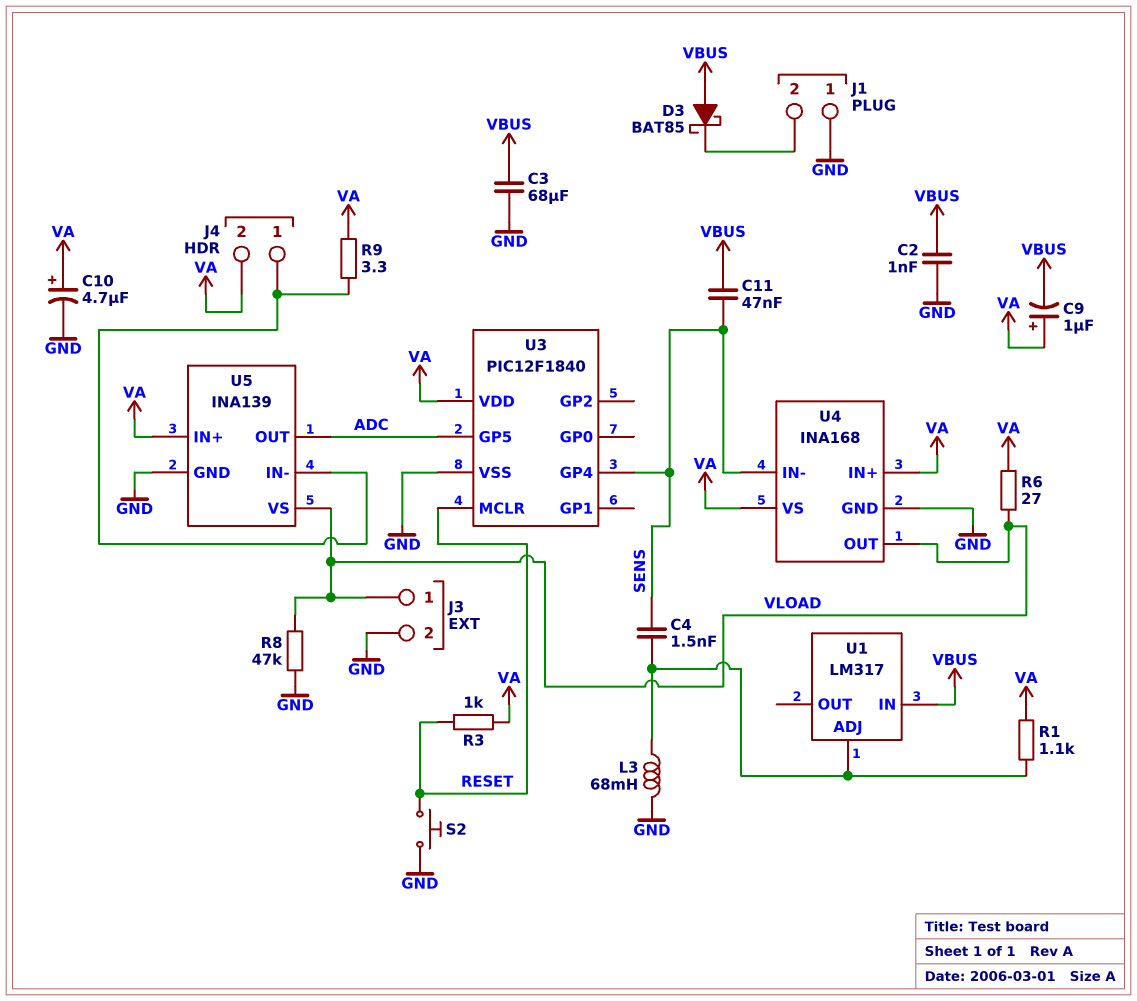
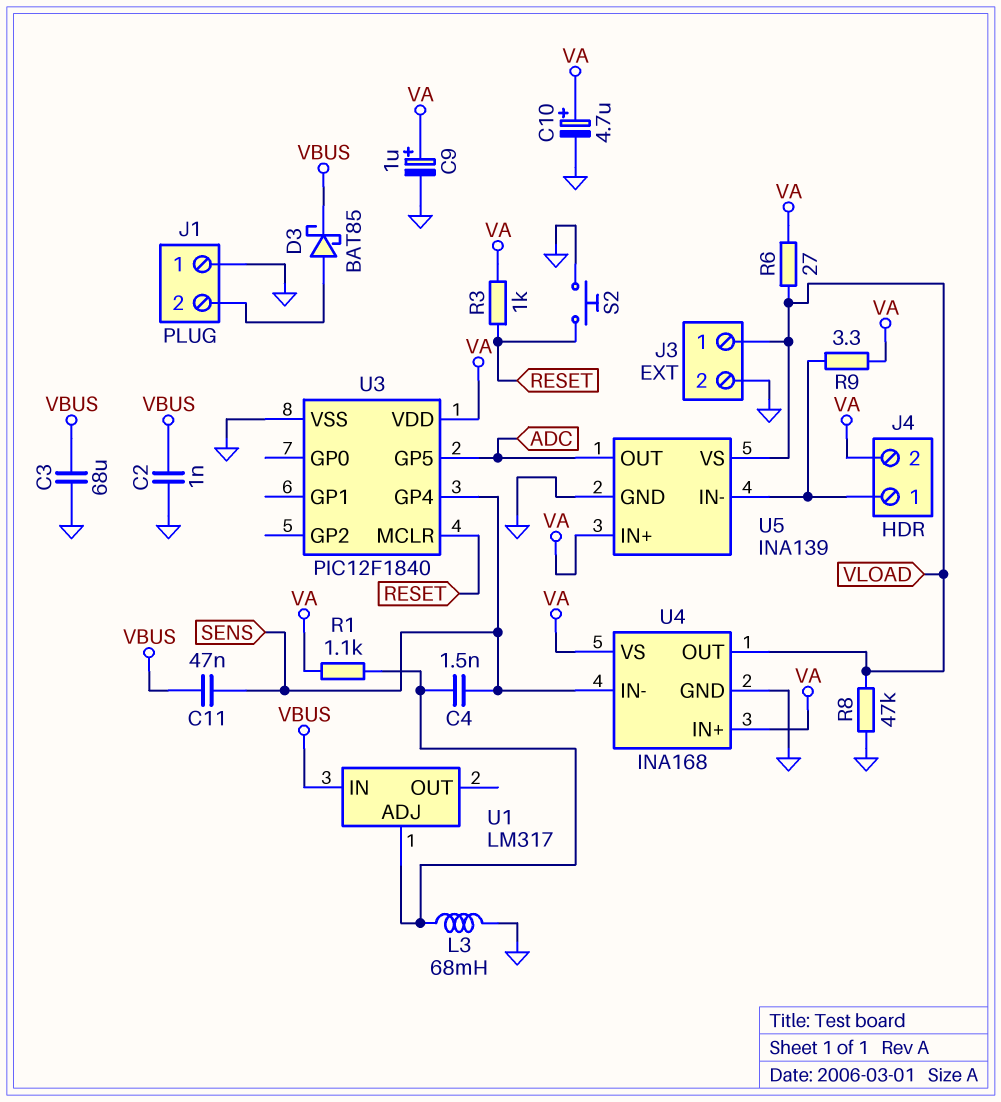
C9: 1uF (plus VA, minus VBUS) -> 1uF (plus VA, minus GND)
D3: schottky BAT85 (A VBUS, K J1/2) -> schottky BAT85 (A J1/2, K VBUS)

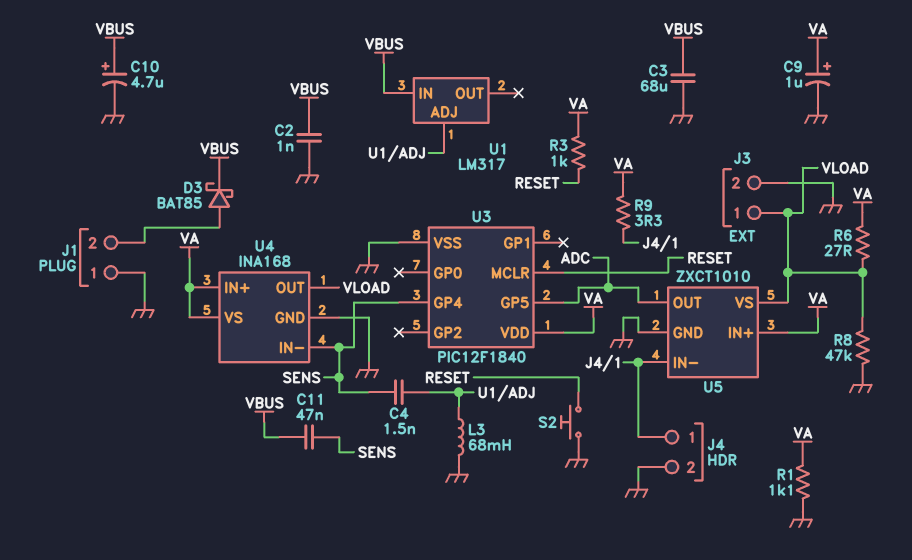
C10: 4.7uF (plus VA, minus GND) -> 4.7uF (plus VBUS, minus GND)
J4 pin 2: VA -> GND
R1: 1.1k (U1/ADJ, VA) -> 1.1k (GND, VA)
U5: INA139 -> ZXCT1010

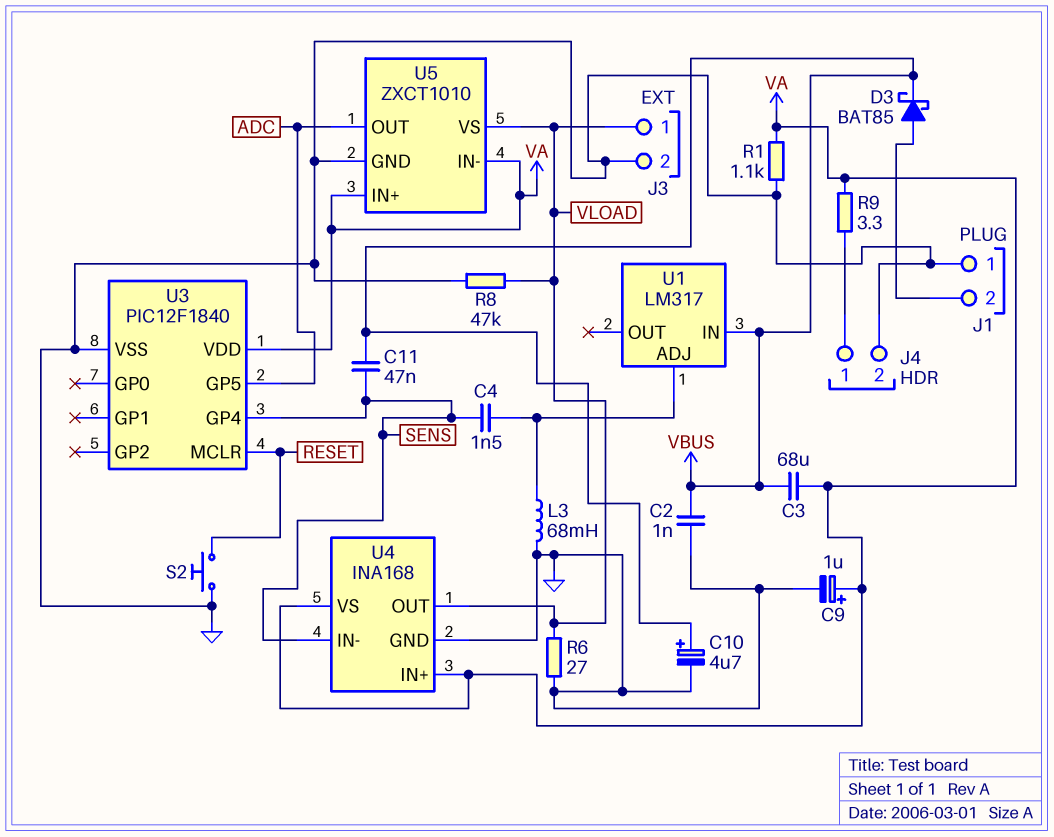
C3: 68uF (GND, VBUS) -> 68uF (VA, VBUS)
R3: 1k (RESET, VA) -> none
R6: 27 (VA, VLOAD) -> 27 (GND, VLOAD)
U5 pin IN-: J4/1 -> VA

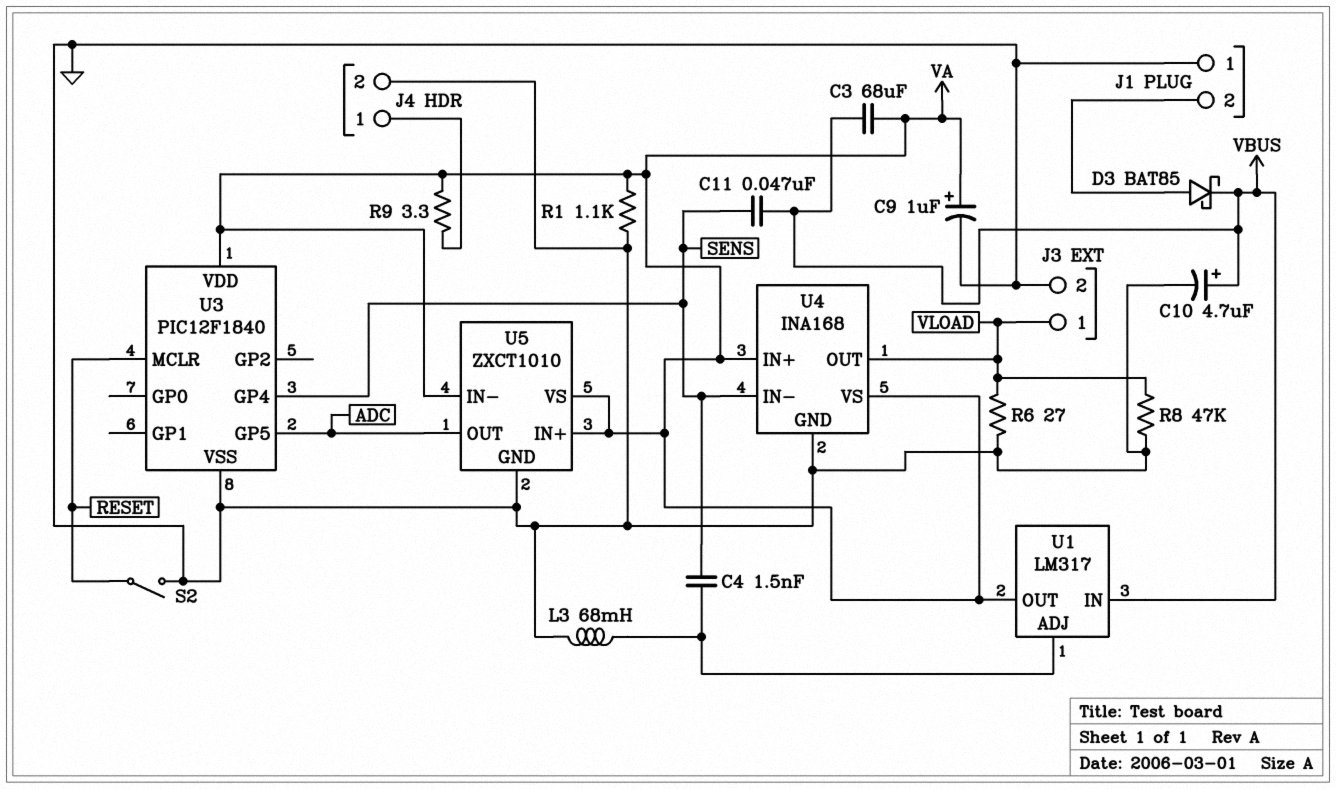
C2: 1nF (GND, VBUS) -> none
S2: button (GND, RESET) -> switch (GND, RESET)
U1 pin OUT: none -> VA
U5 pin VS: VLOAD -> VA

